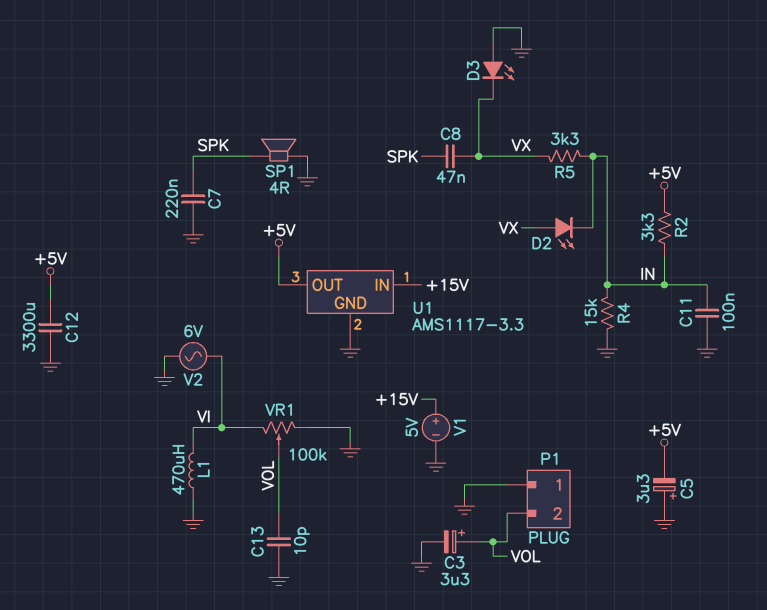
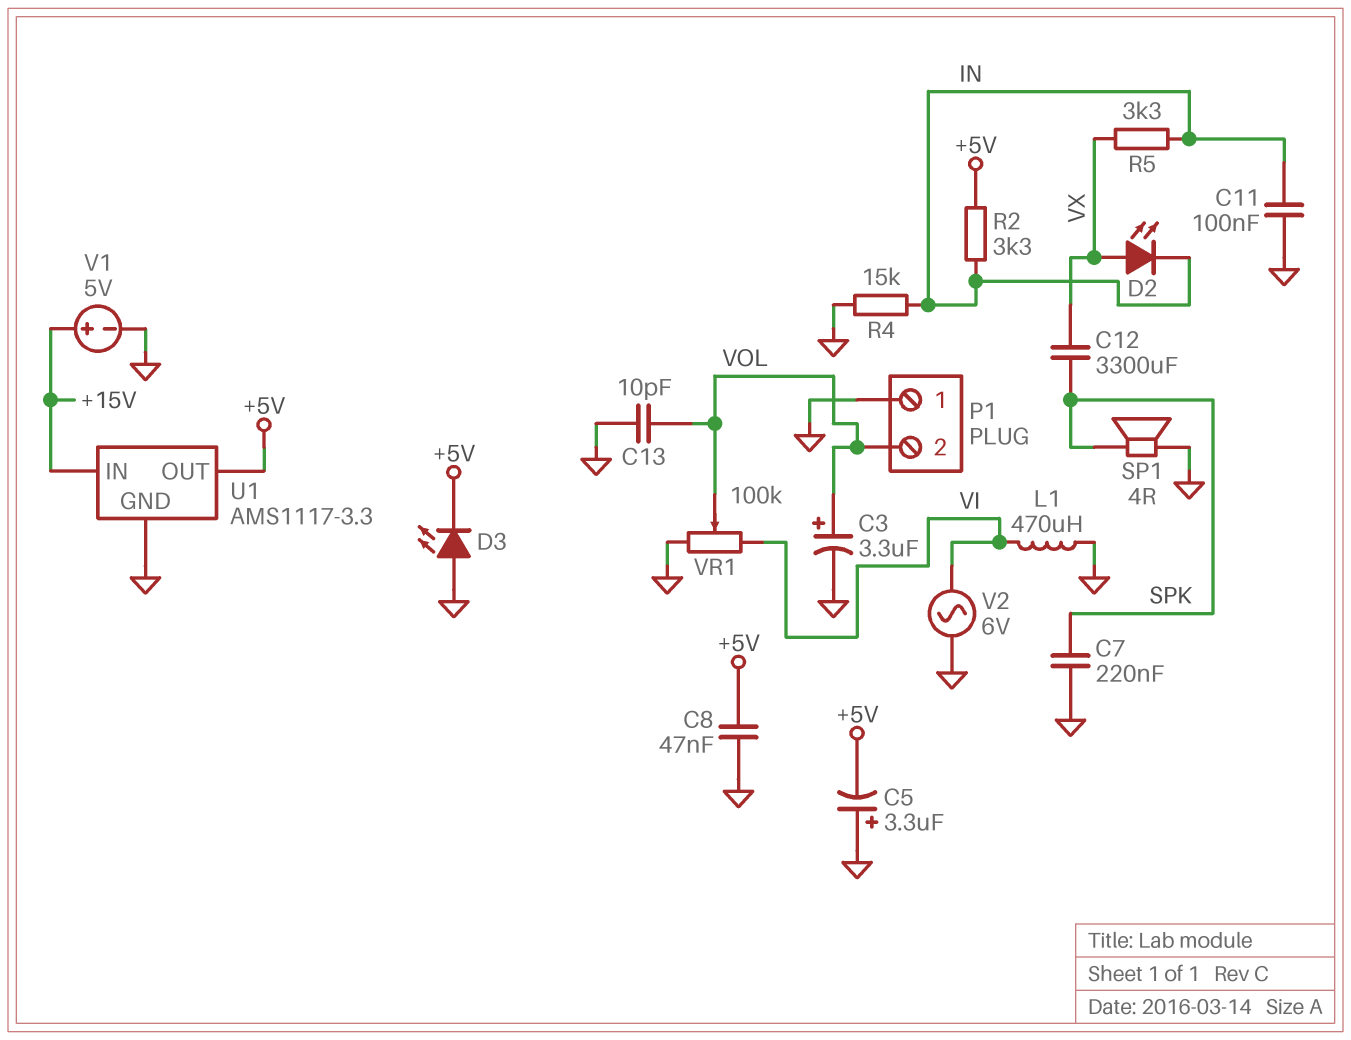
C8: 47nF (SPK, VX) -> 47nF (+5V, GND)
C12: 3300uF (+5V, GND) -> 3300uF (SPK, VX)
D3: LED (A GND, K VX) -> LED (A GND, K +5V)

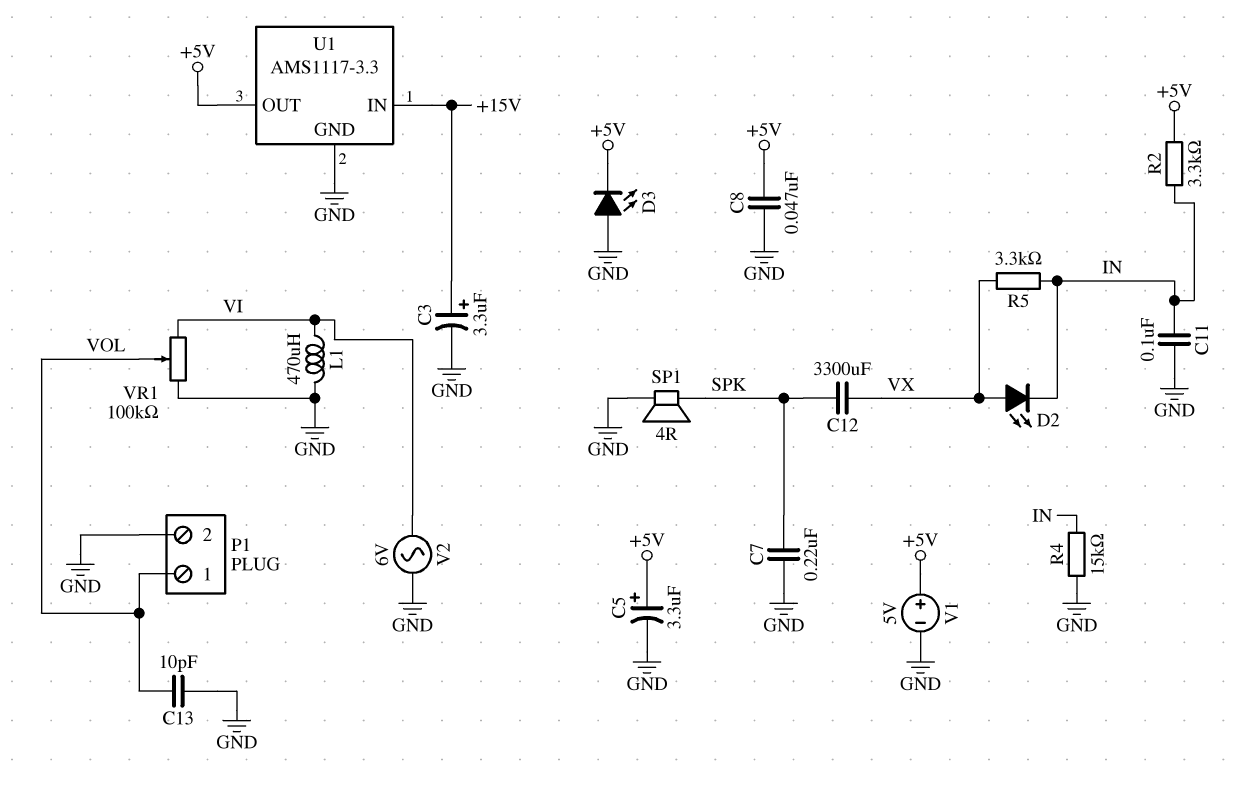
C3: 3.3uF (plus VOL, minus GND) -> 3.3uF (plus +15V, minus GND)
C5: 3.3uF (plus GND, minus +5V) -> 3.3uF (plus +5V, minus GND)
P1 pin 1: GND -> VOL
P1 pin 2: VOL -> GND
V1: 5V (plus +15V, minus GND) -> 5V (plus +5V, minus GND)

